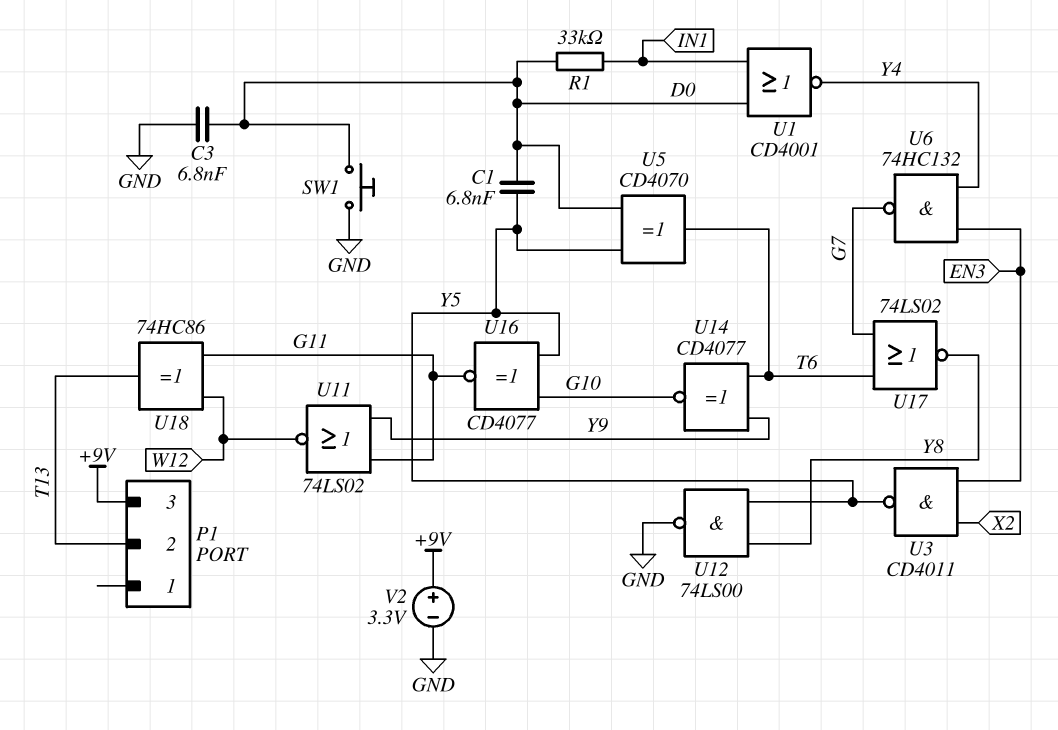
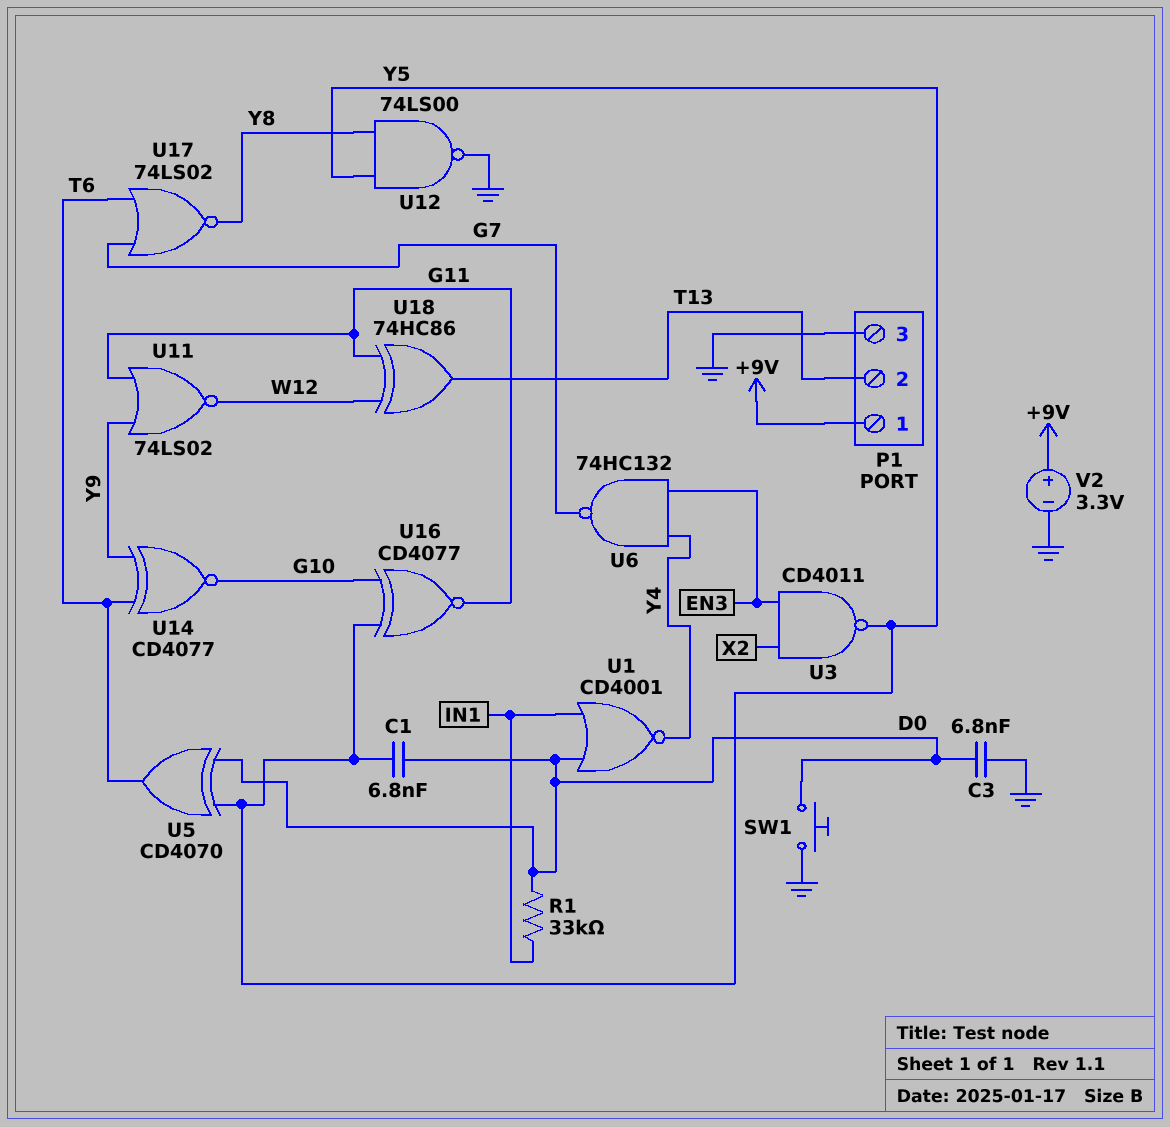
P1 pin 1: none -> +9V
P1 pin 3: +9V -> GND

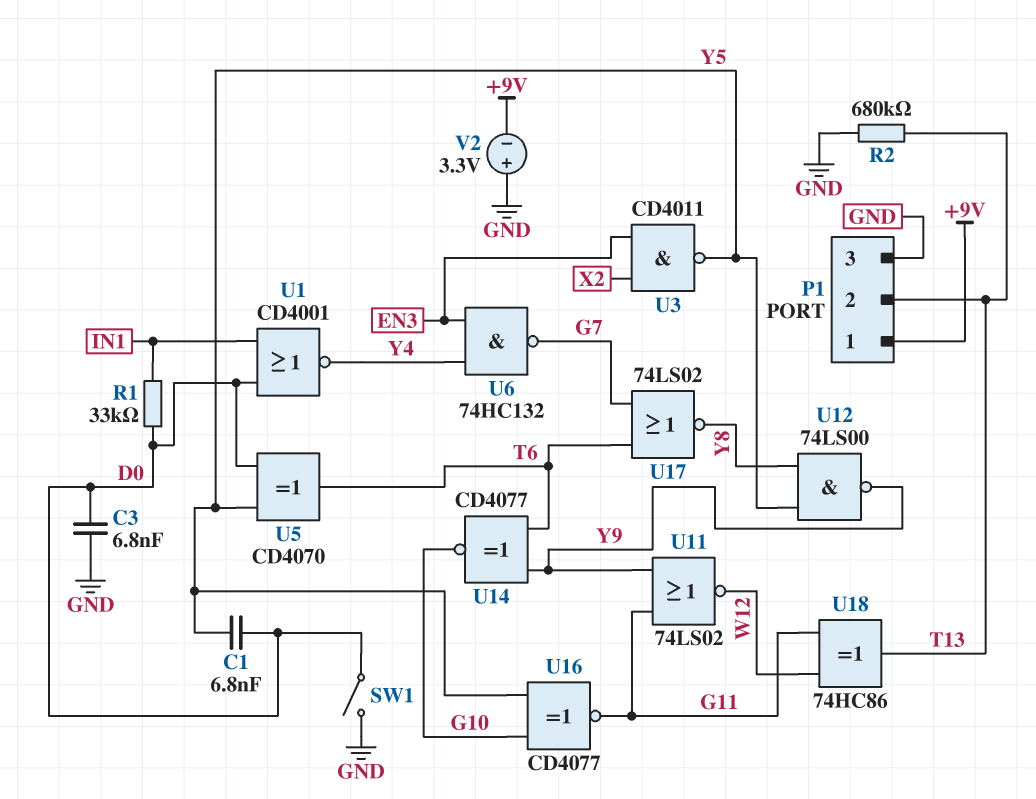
R2: none -> 680k (GND, T13)
SW1: button (D0, GND) -> switch (D0, GND)
U12: NAND 74LS00 (in Y5, in Y8, out GND) -> NAND 74LS00 (in Y5, in Y8, out Y9)
V2: 3.3V (plus +9V, minus GND) -> 3.3V (plus GND, minus +9V)

